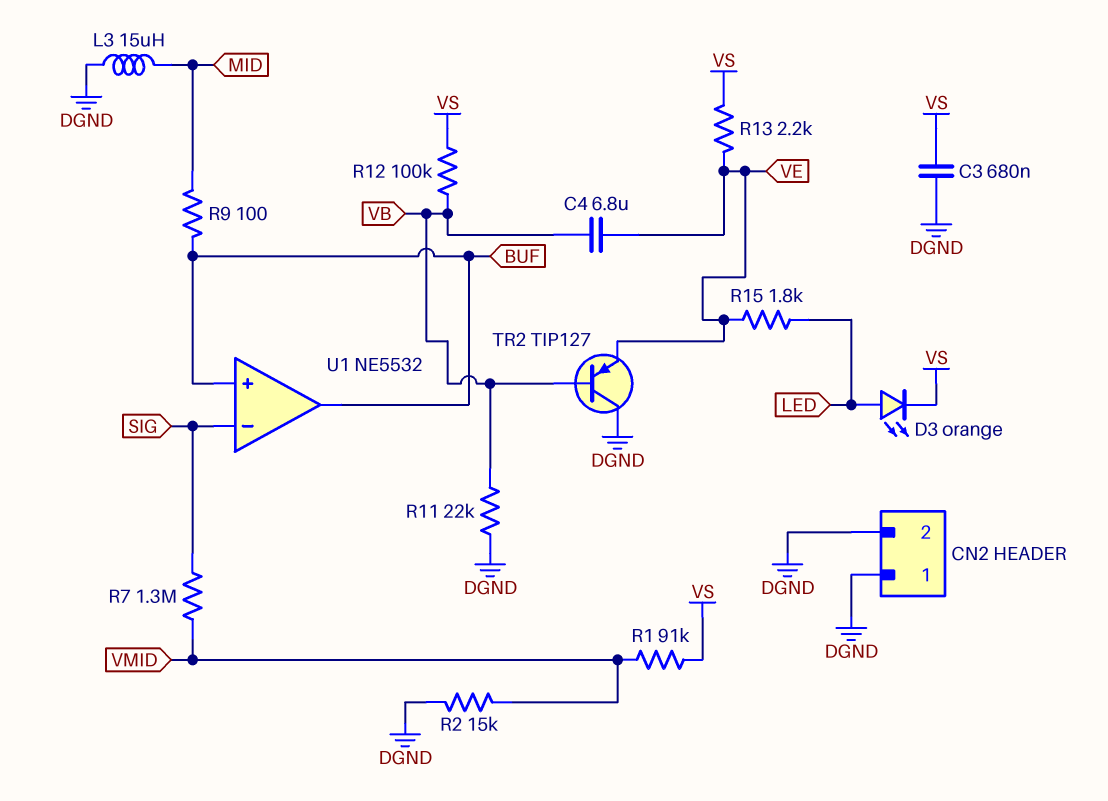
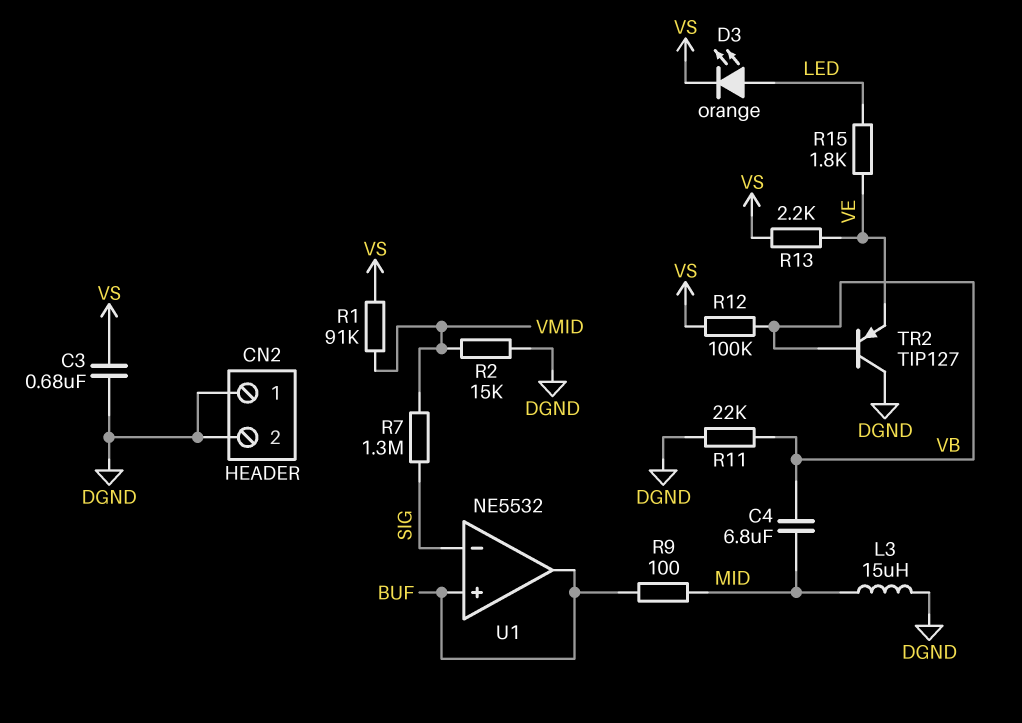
C4: 6.8uF (VB, VE) -> 6.8uF (MID, VB)

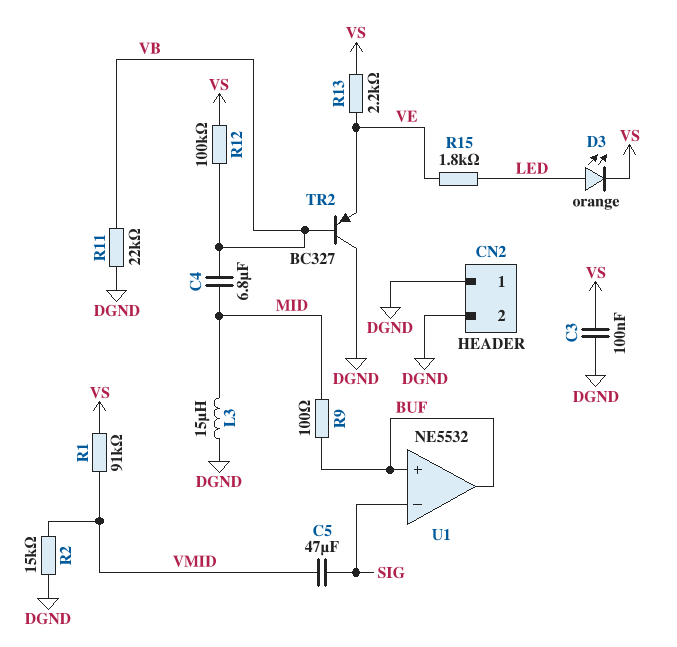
C3: 680nF (DGND, VS) -> 100nF (DGND, VS)
C5: none -> 47uF (SIG, VMID)
R7: 1.3M (SIG, VMID) -> none
TR2: PNP TIP127 (B VB, C DGND, E VE) -> PNP BC327 (B VB, C DGND, E VE)

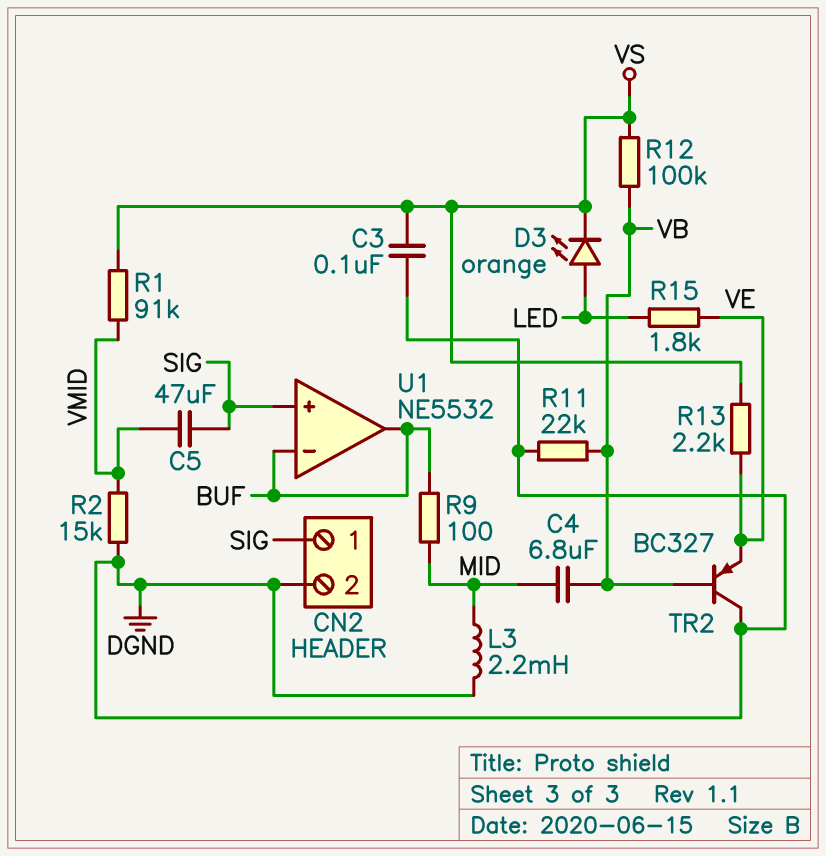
CN2 pin 1: DGND -> SIG
L3: 15uH (DGND, MID) -> 2.2mH (DGND, MID)
U1 pin in+: BUF -> SIG
U1 pin in-: SIG -> BUF

